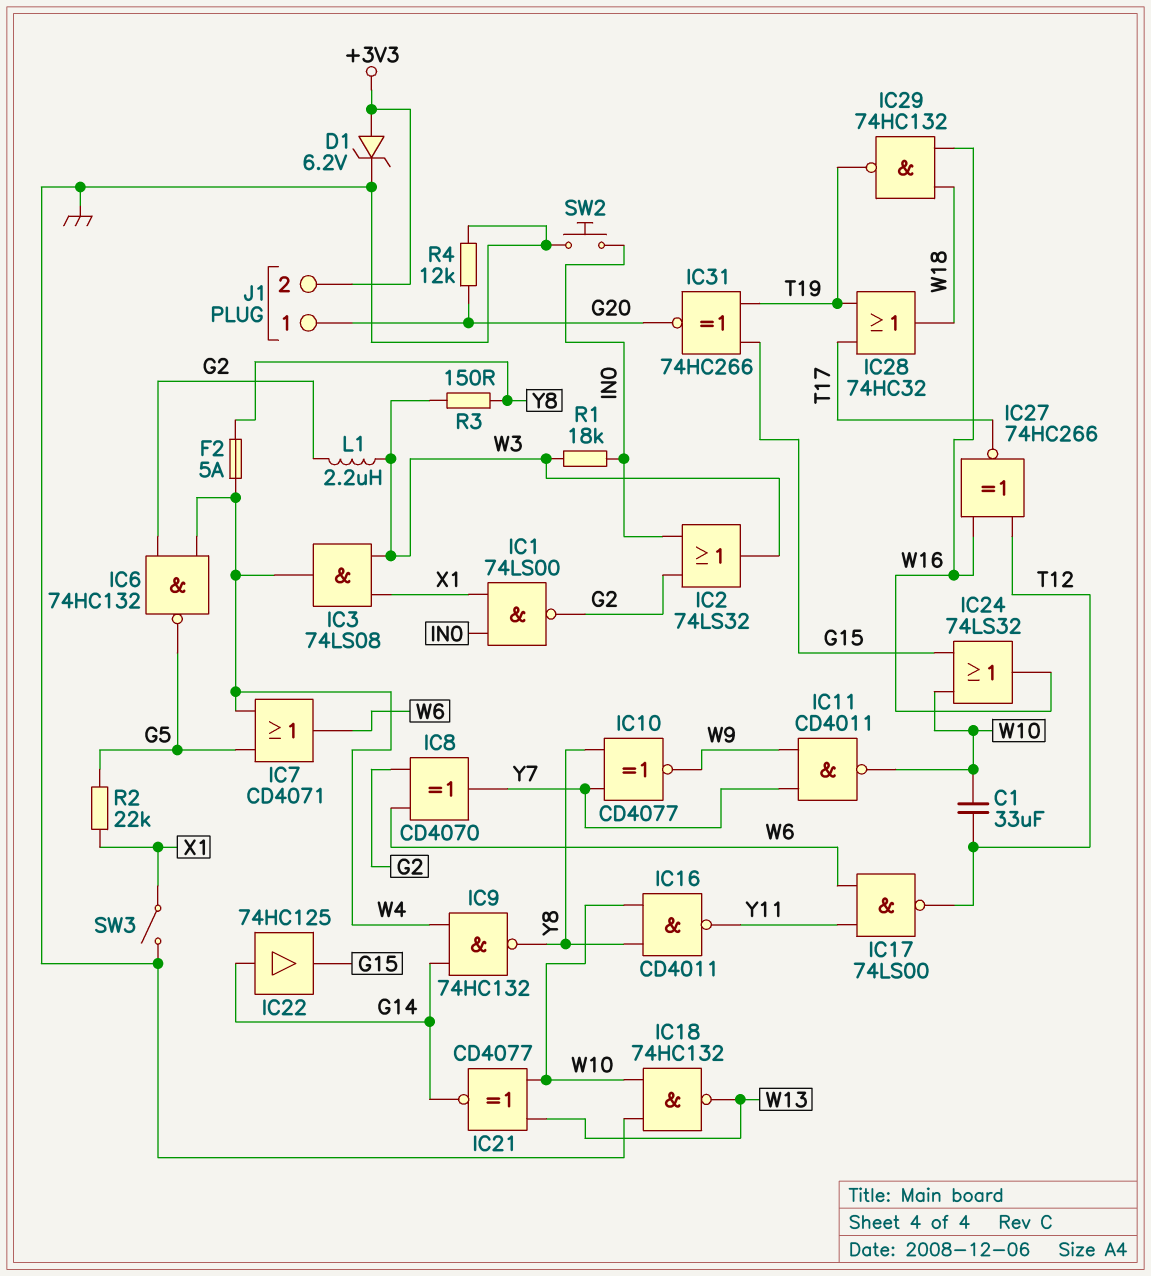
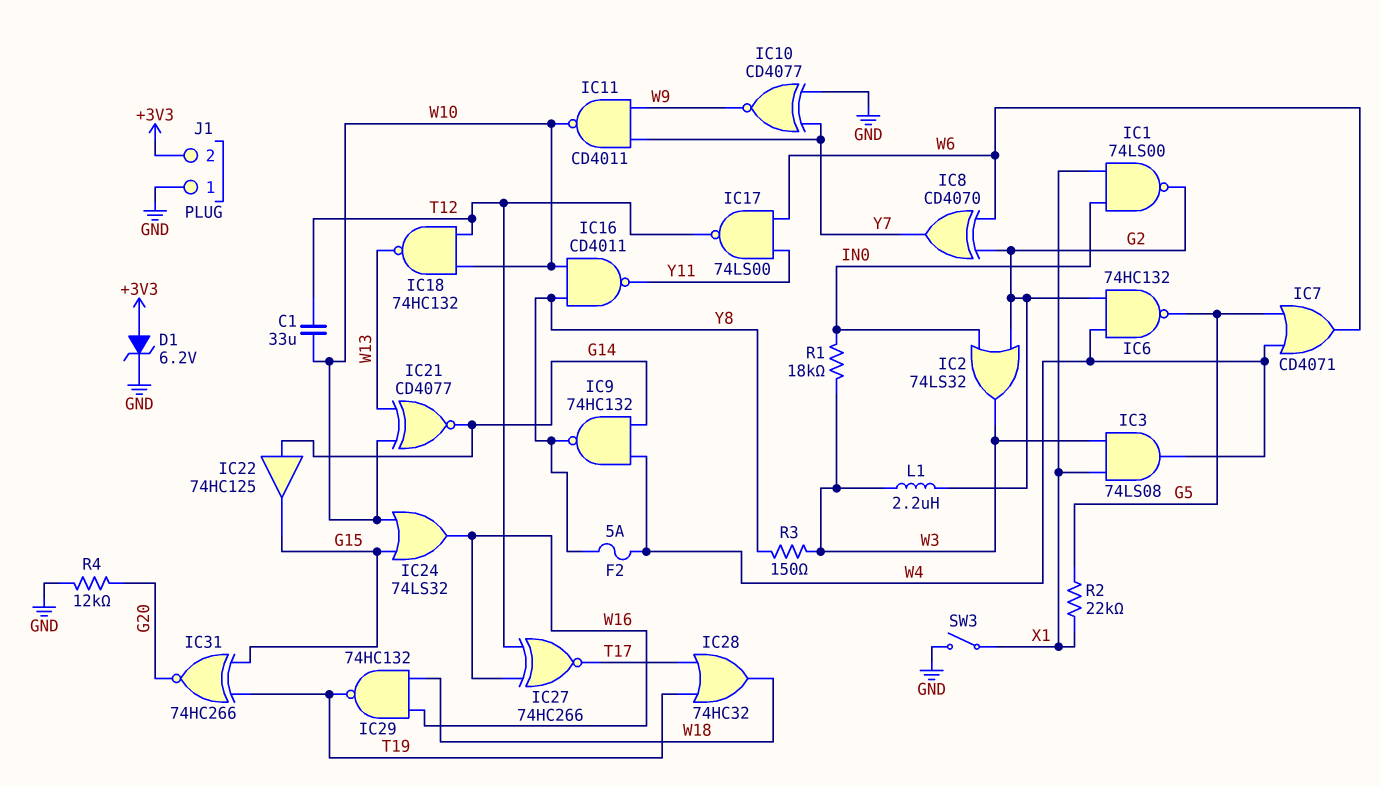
IC10: XNOR CD4077 (in Y7, in Y8, out W9) -> XNOR CD4077 (in GND, in Y7, out W9)
IC18: NAND 74HC132 (in GND, in W10, out W13) -> NAND 74HC132 (in T12, in W10, out W13)
J1 pin 1: G20 -> GND
SW2: button (GND, IN0) -> none

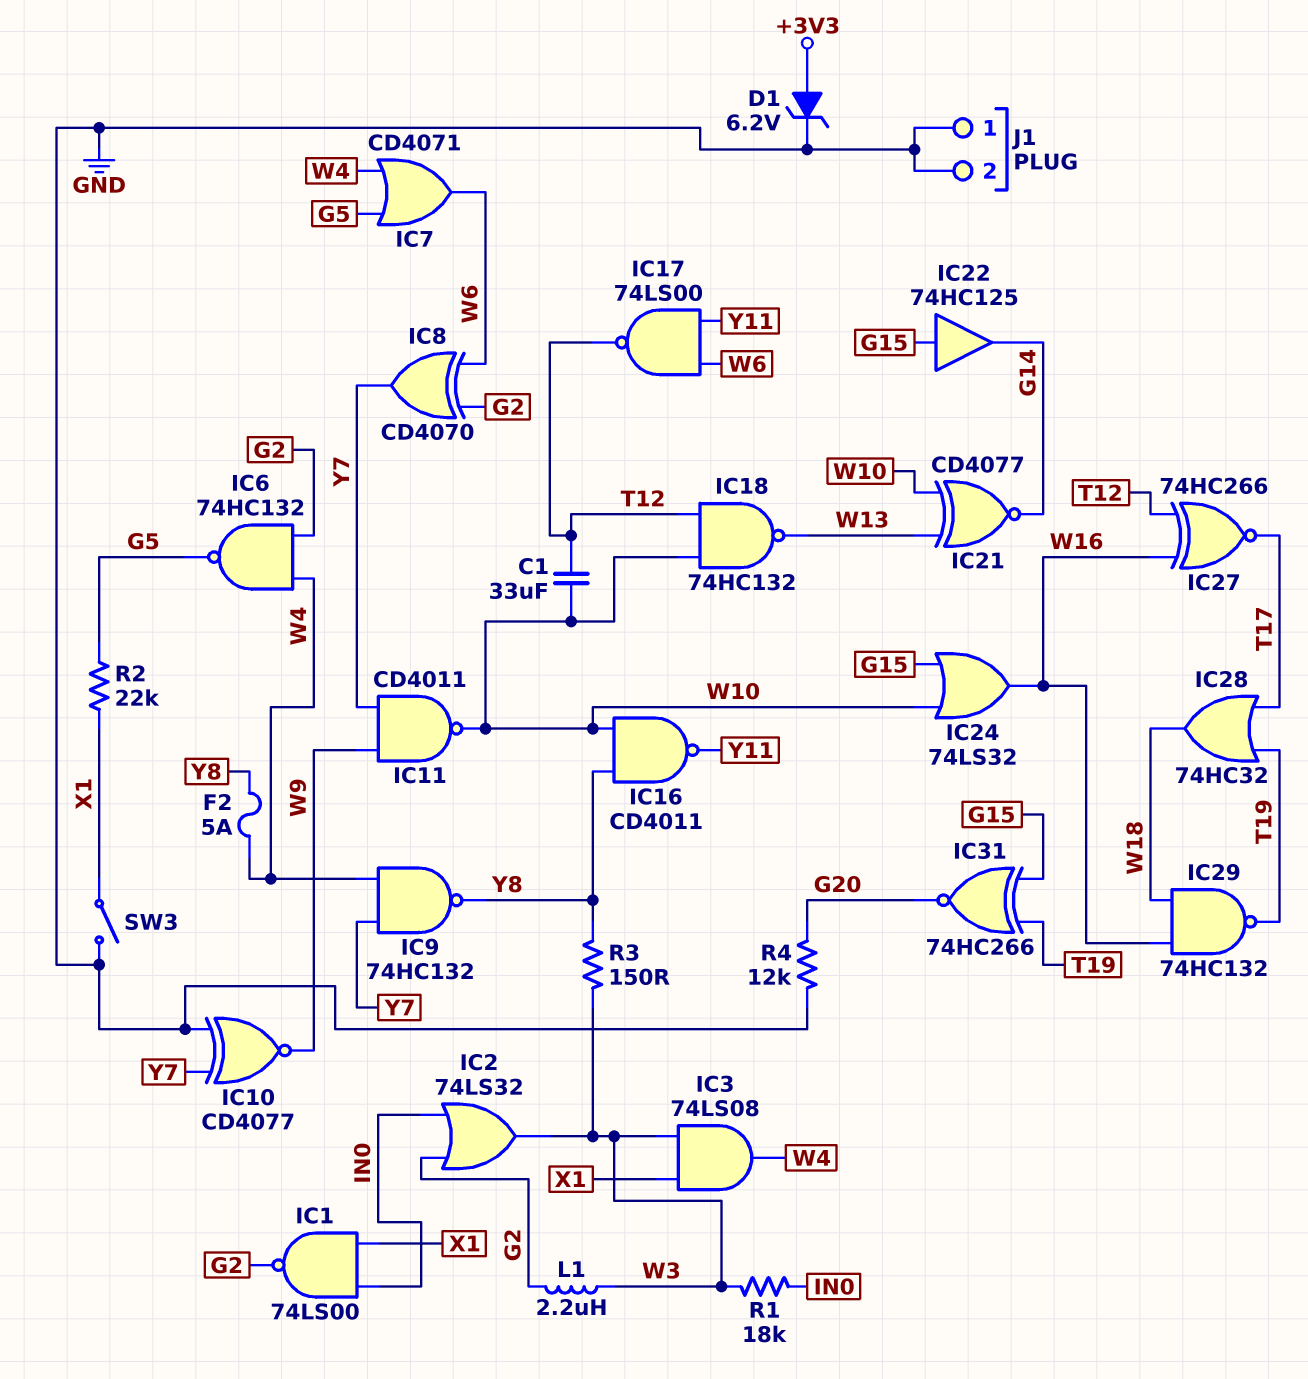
IC9: NAND 74HC132 (in G14, in W4, out Y8) -> NAND 74HC132 (in W4, in Y7, out Y8)
IC22: buffer 74HC125 (in G14, out G15) -> buffer 74HC125 (in G15, out G14)
J1 pin 2: +3V3 -> GND

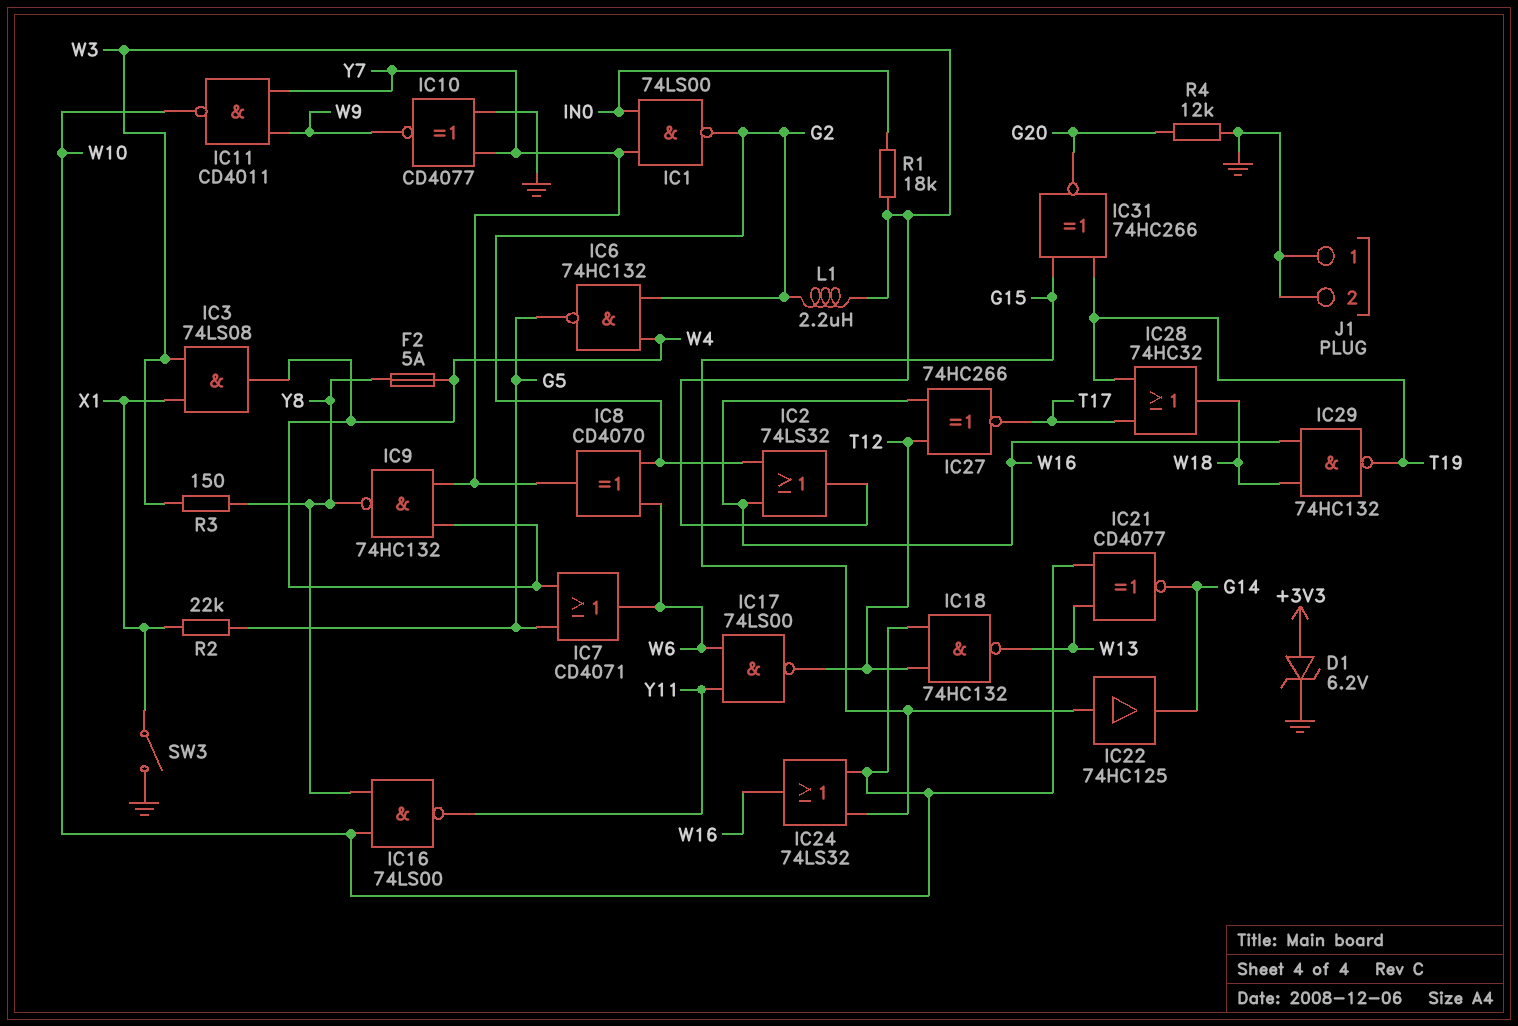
C1: 33uF (T12, W10) -> none
IC1: NAND 74LS00 (in IN0, in X1, out G2) -> NAND 74LS00 (in IN0, in Y7, out G2)
IC2: OR 74LS32 (in G2, in IN0, out W3) -> OR 74LS32 (in G2, in W16, out W3)
IC16: NAND CD4011 (in W10, in Y8, out Y11) -> NAND 74LS00 (in W10, in Y8, out Y11)

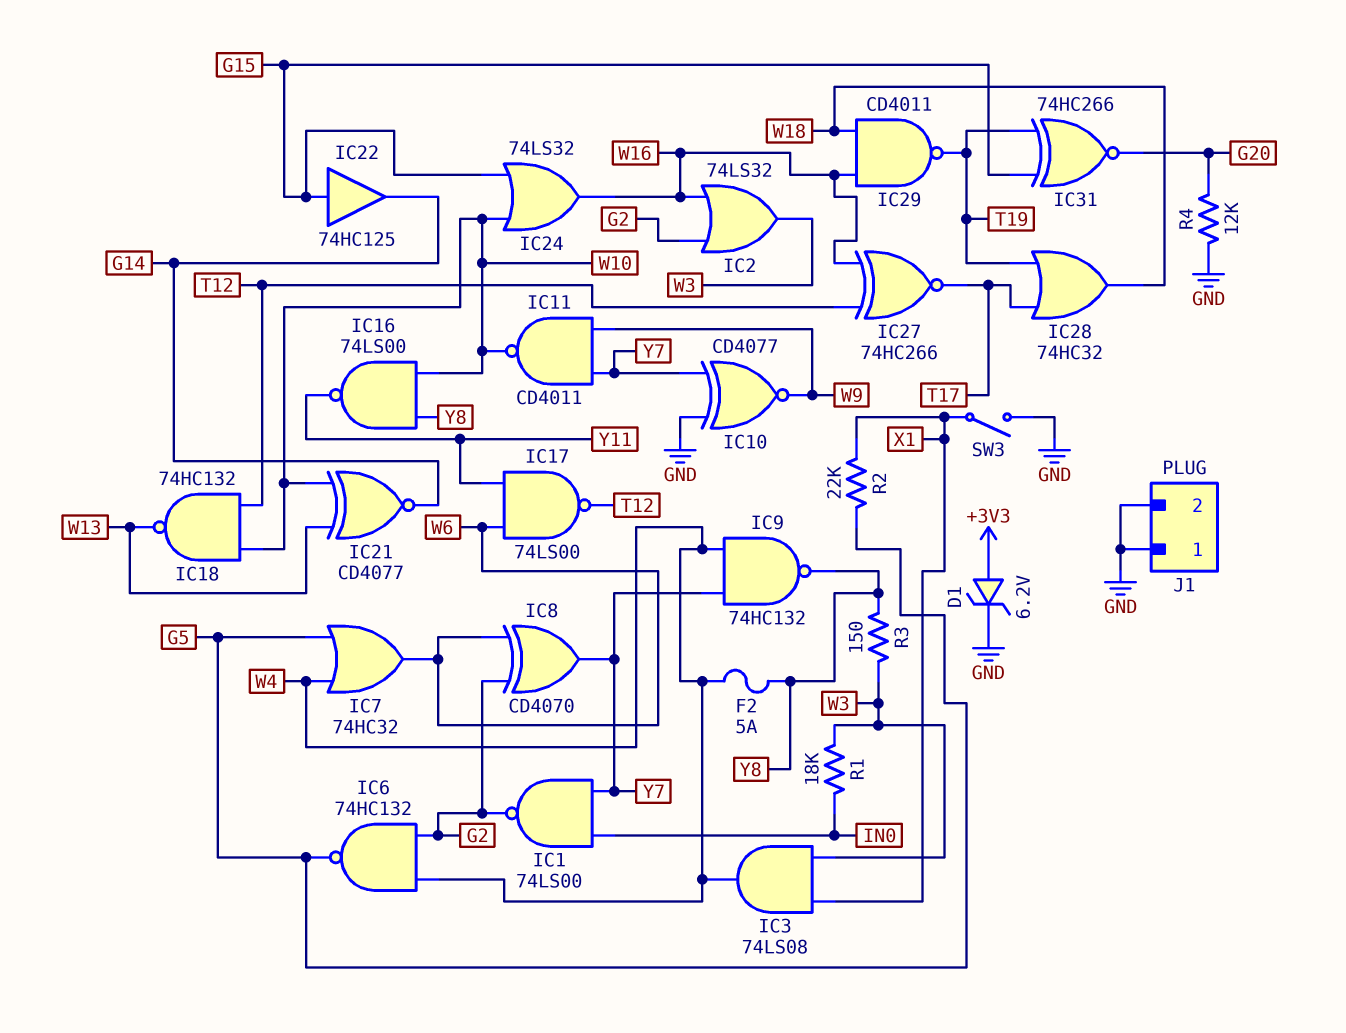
IC7: OR CD4071 (in G5, in W4, out W6) -> OR 74HC32 (in G5, in W4, out W6)
IC29: NAND 74HC132 (in W16, in W18, out T19) -> NAND CD4011 (in W16, in W18, out T19)
L1: 2.2uH (G2, W3) -> none

